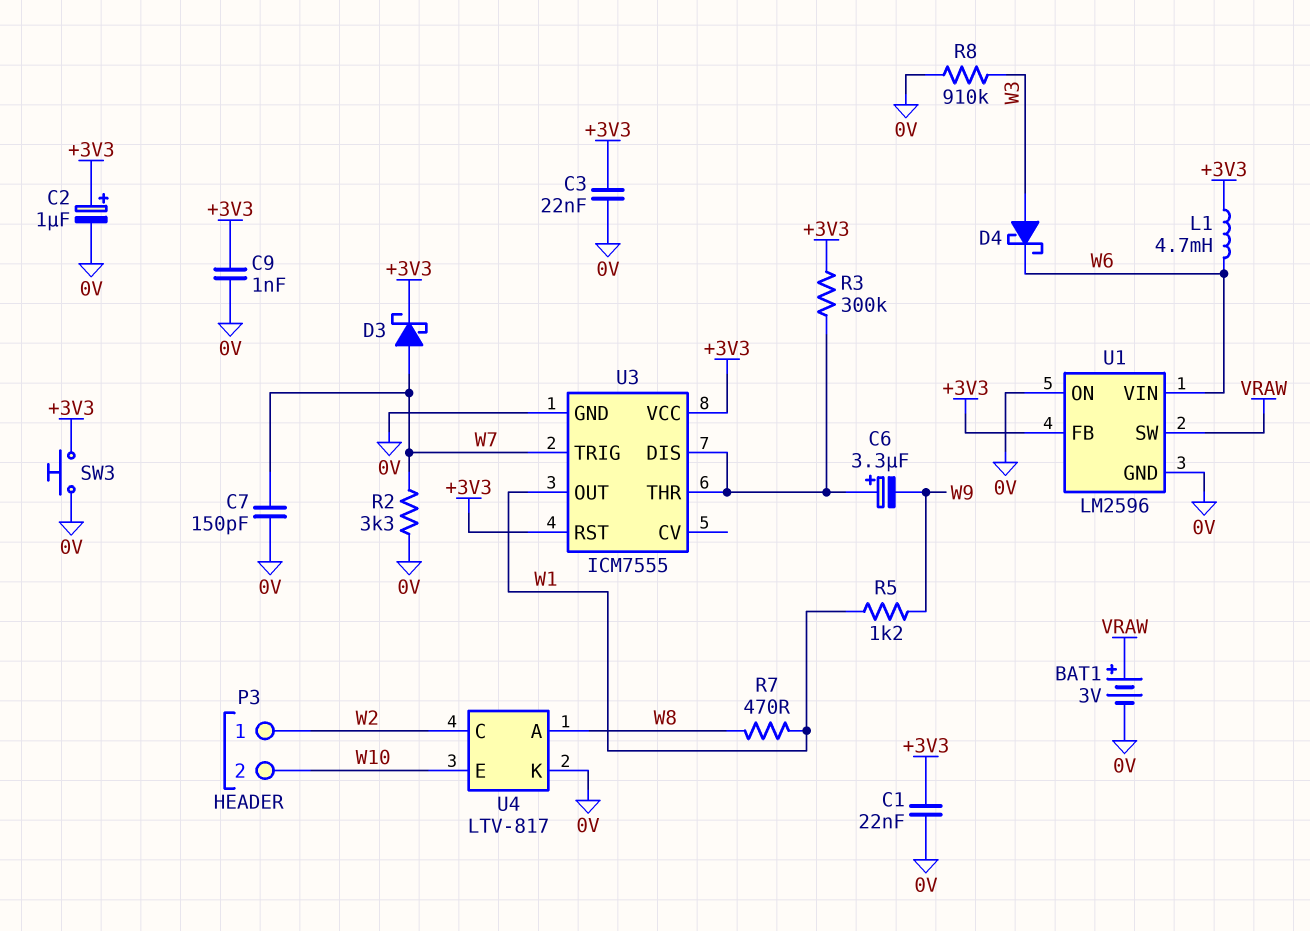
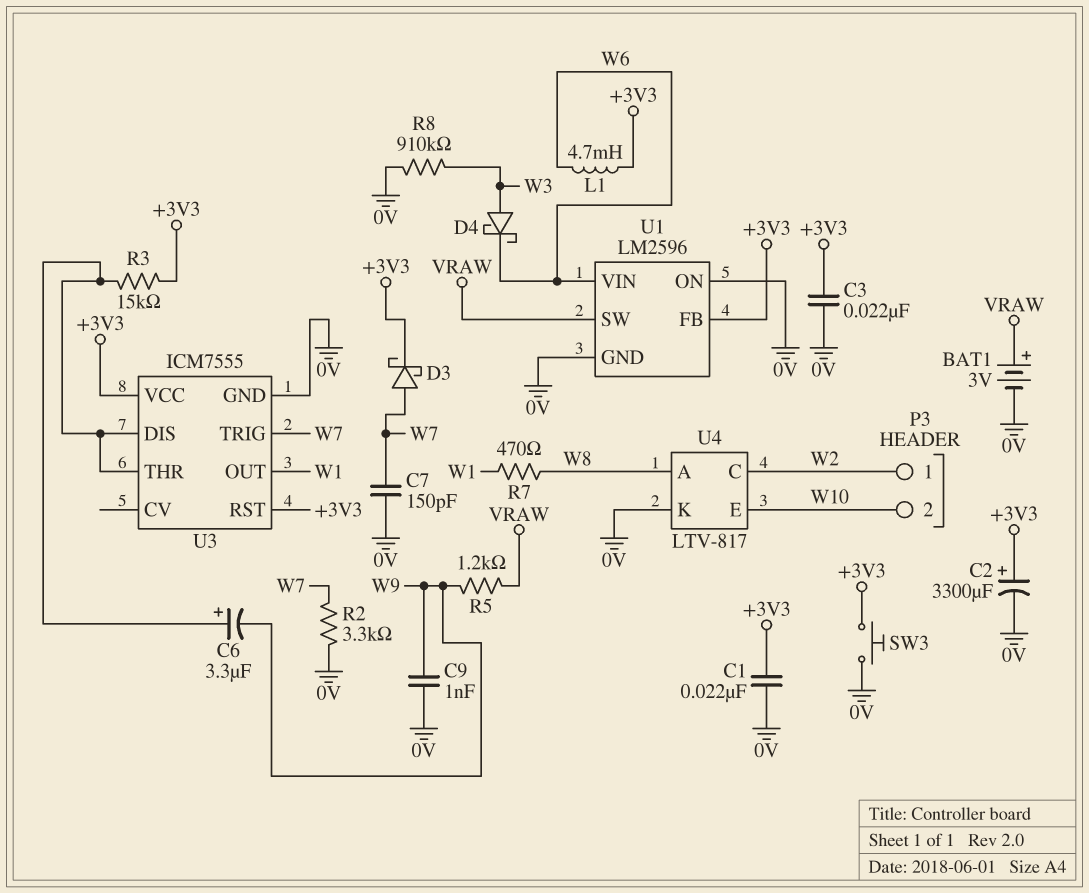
C2: 1uF (plus +3V3, minus 0V) -> 3300uF (plus +3V3, minus 0V)
C9: 1nF (+3V3, 0V) -> 1nF (0V, W9)
R3: 300k (+3V3, U3/DIS) -> 15k (+3V3, U3/DIS)
R5: 1.2k (W1, W9) -> 1.2k (VRAW, W9)

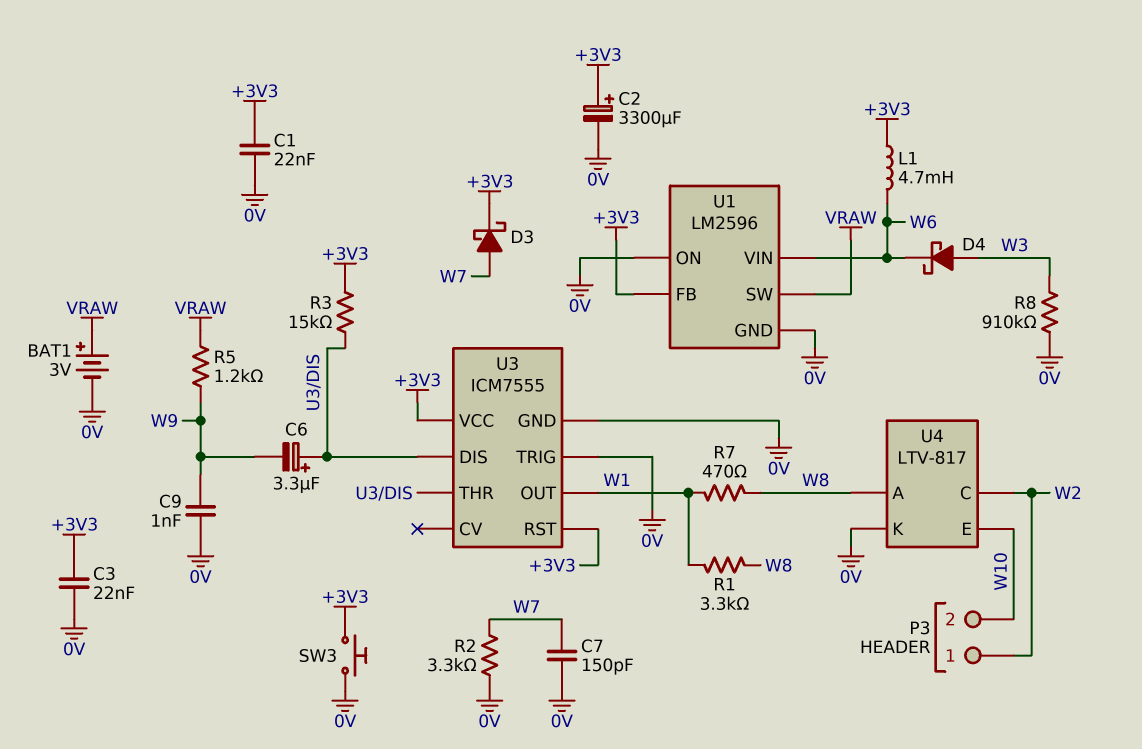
R1: none -> 3.3k (W1, W8)
U3 pin TRIG: W7 -> 0V

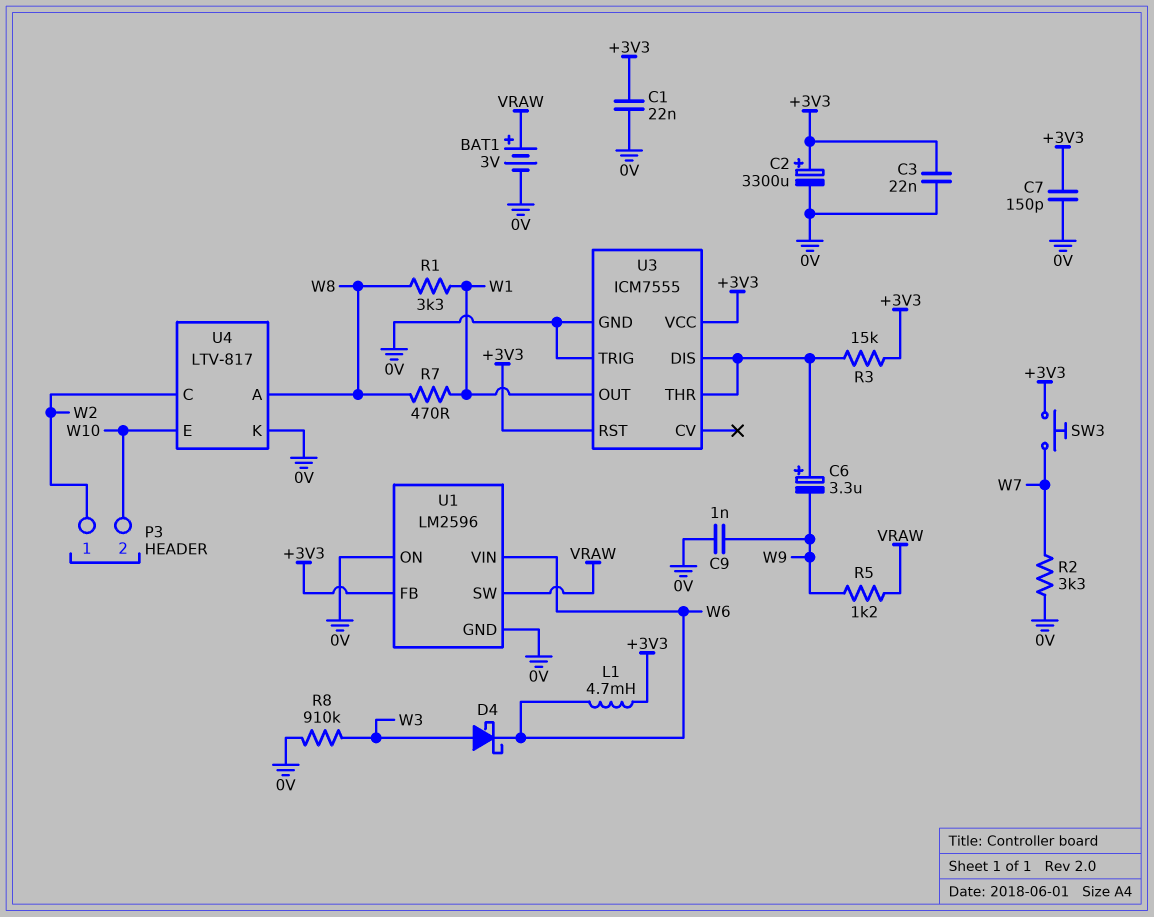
C7: 150pF (0V, W7) -> 150pF (+3V3, 0V)
D3: schottky (A W7, K +3V3) -> none
SW3: button (+3V3, 0V) -> button (+3V3, W7)

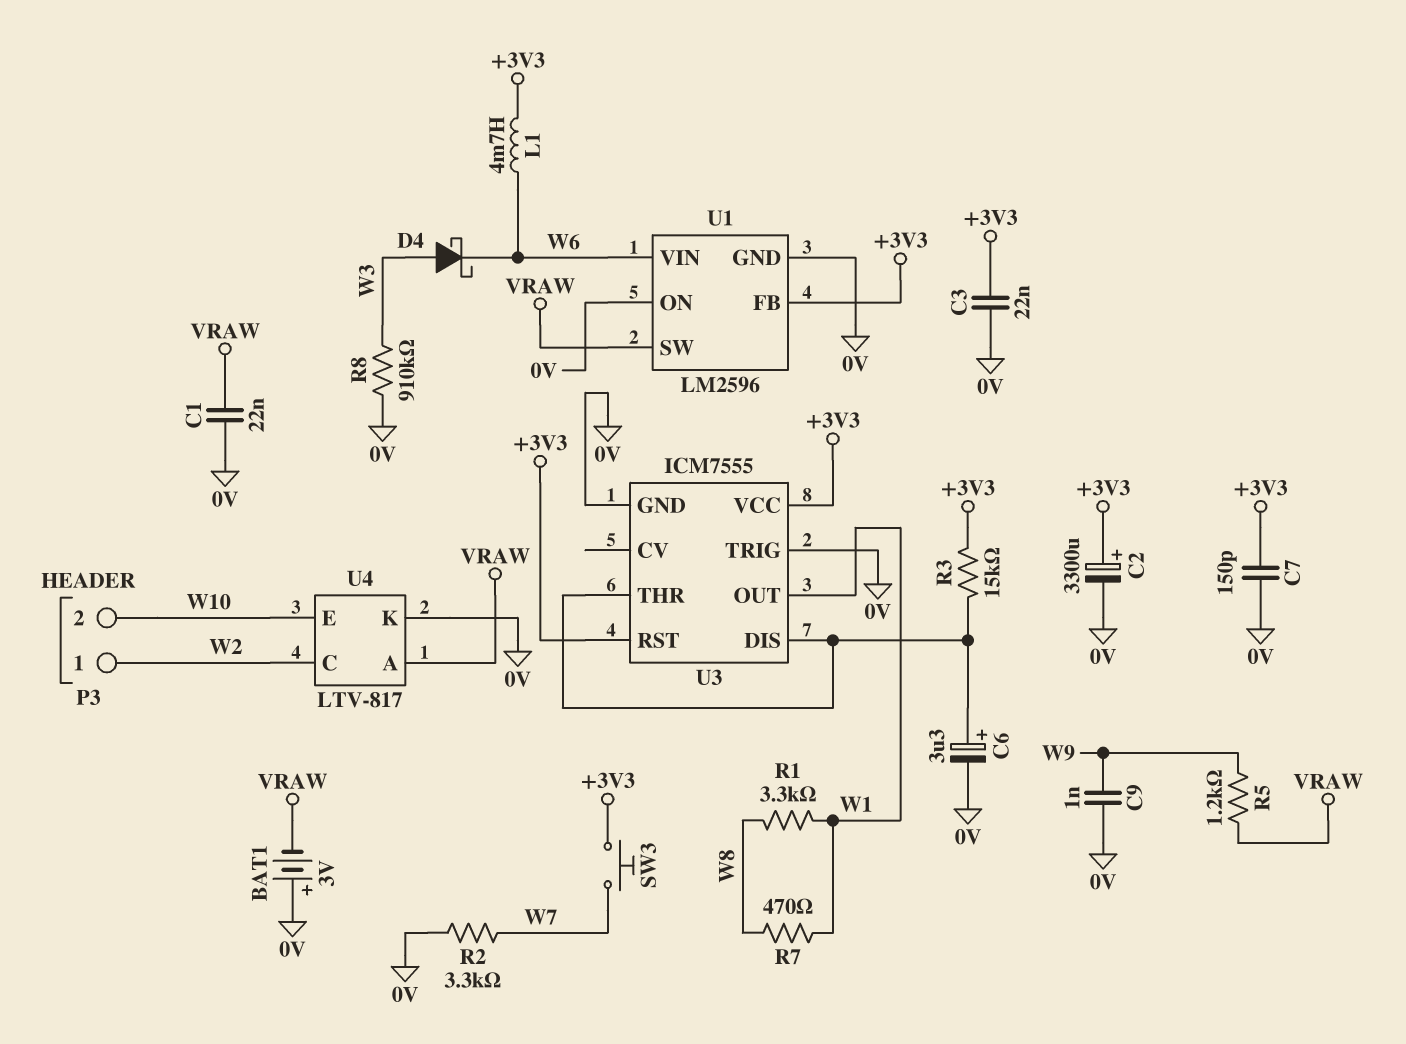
BAT1: 3V (plus VRAW, minus 0V) -> 3V (plus 0V, minus VRAW)
C1: 22nF (+3V3, 0V) -> 22nF (0V, VRAW)
C6: 3.3uF (plus U3/DIS, minus W9) -> 3.3uF (plus U3/DIS, minus 0V)
U4 pin A: W8 -> VRAW

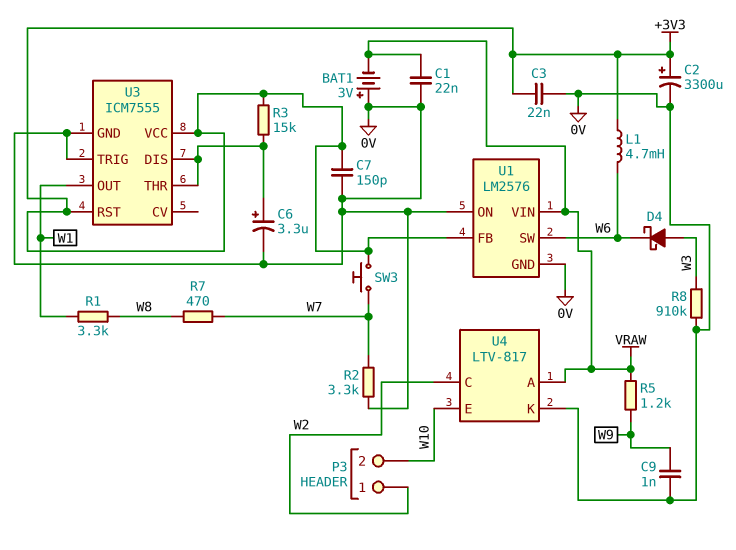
R7: 470 (W1, W8) -> 470 (W7, W8)
U1: LM2596 -> LM2576
U1 pin SW: VRAW -> W6
U1 pin VIN: W6 -> VRAW

